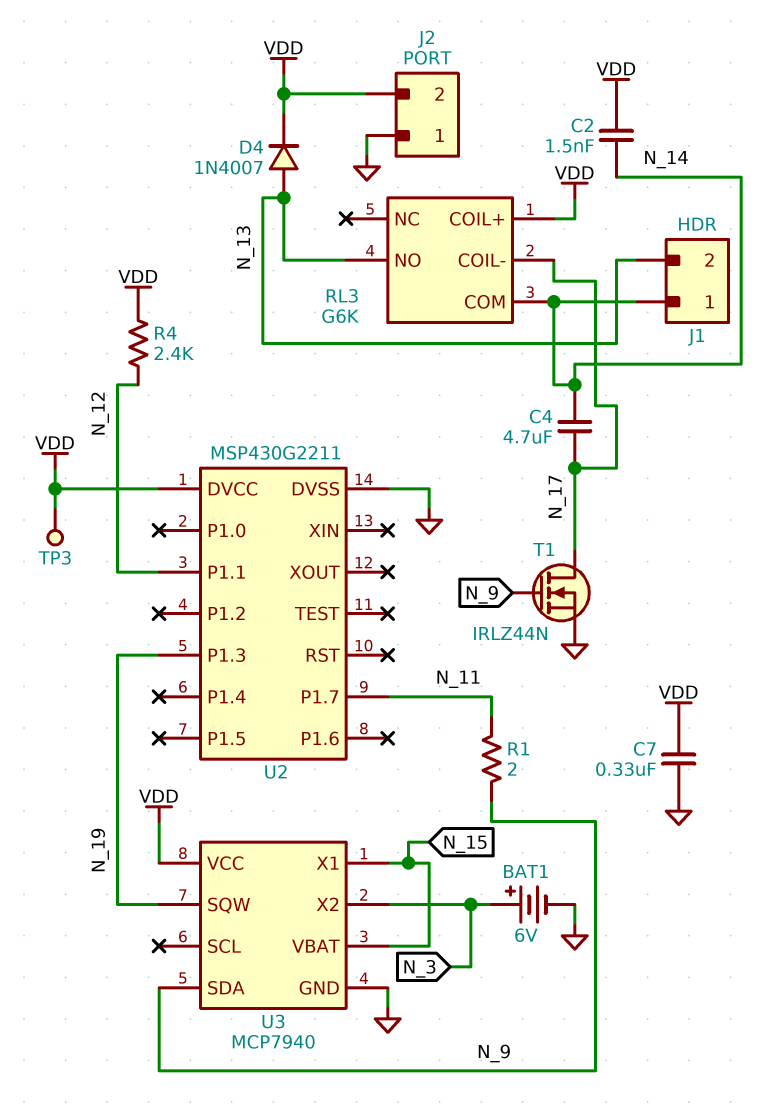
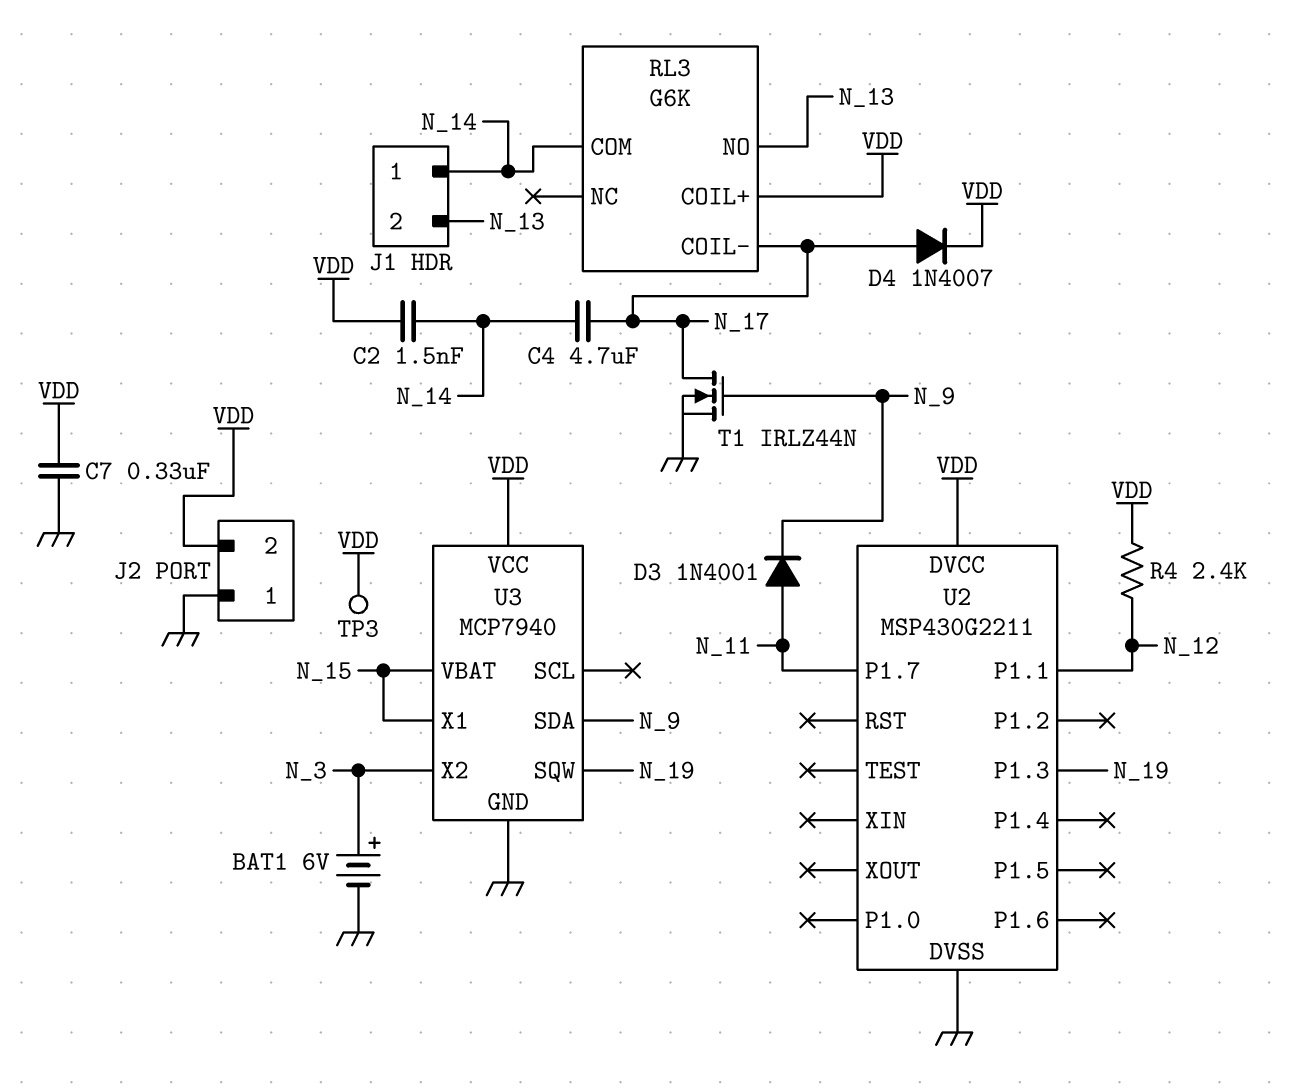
D3: none -> diode 1N4001 (A N_11, K N_9)
D4: diode 1N4007 (A N_13, K VDD) -> diode 1N4007 (A N_17, K VDD)
R1: 2 (N_9, N_11) -> none

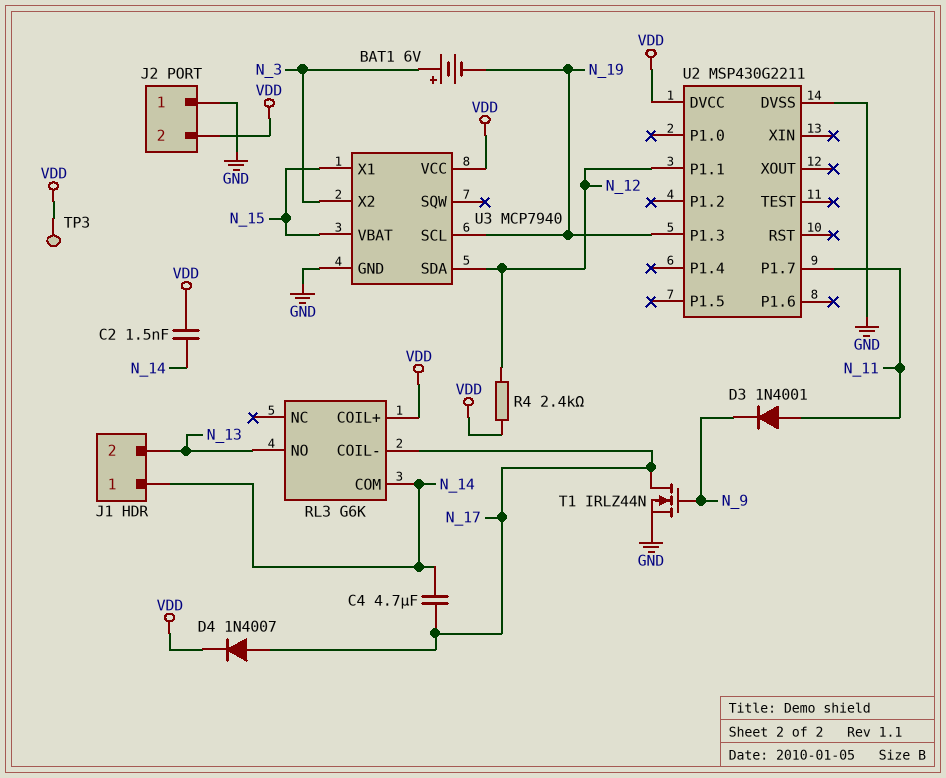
BAT1: 6V (plus N_3, minus GND) -> 6V (plus N_3, minus N_19)
C7: 330nF (GND, VDD) -> none
U3 pin SCL: none -> N_19
U3 pin SDA: N_9 -> N_12
U3 pin SQW: N_19 -> none

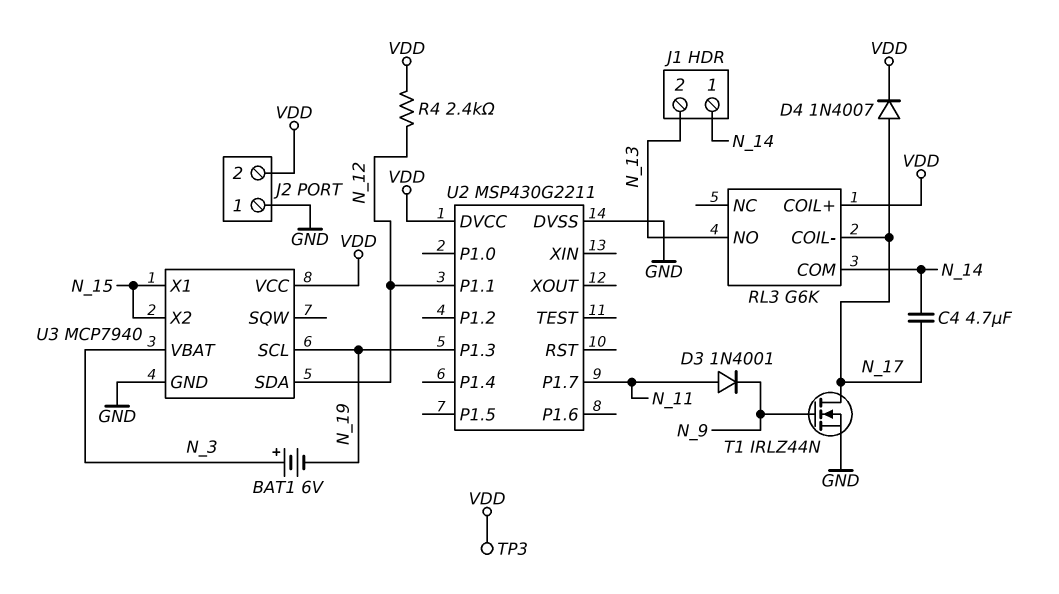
C2: 1.5nF (N_14, VDD) -> none
U3 pin VBAT: N_15 -> N_3
U3 pin X2: N_3 -> N_15

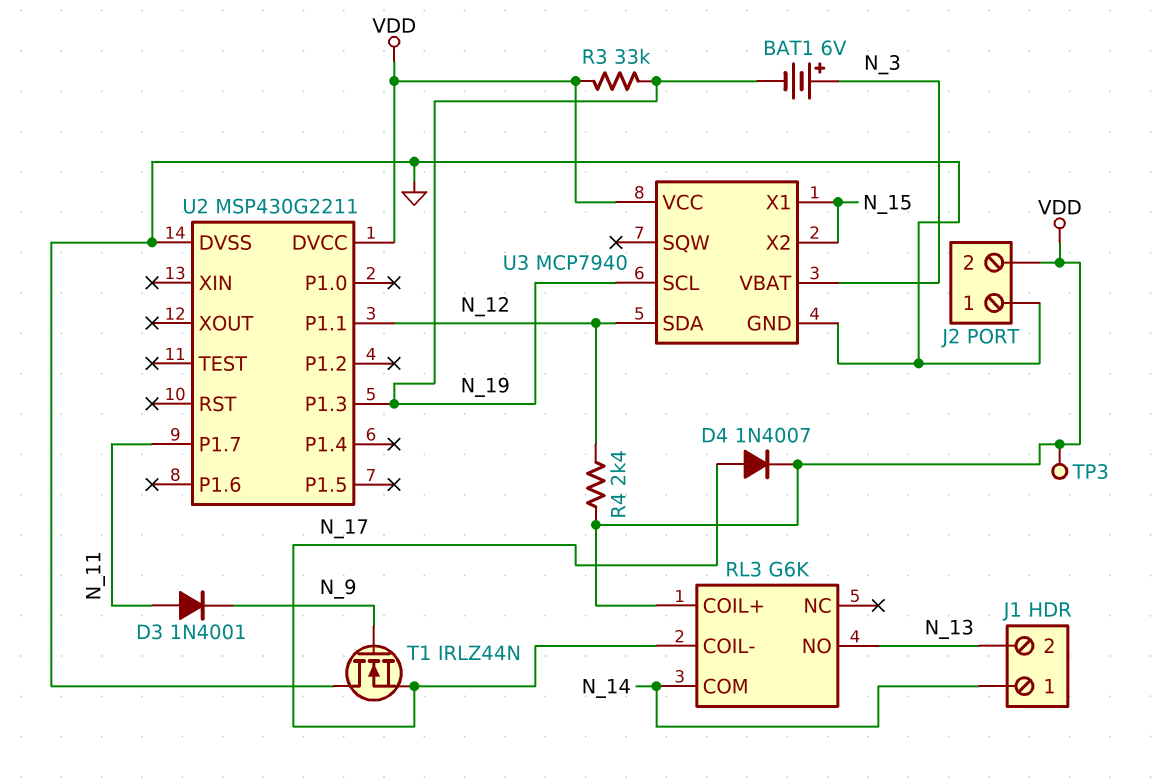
C4: 4.7uF (N_14, N_17) -> none
R3: none -> 33k (N_19, VDD)
T1: NMOS IRLZ44N (G N_9, D N_17, S GND) -> NMOS IRLZ44N (G N_9, D GND, S N_17)

